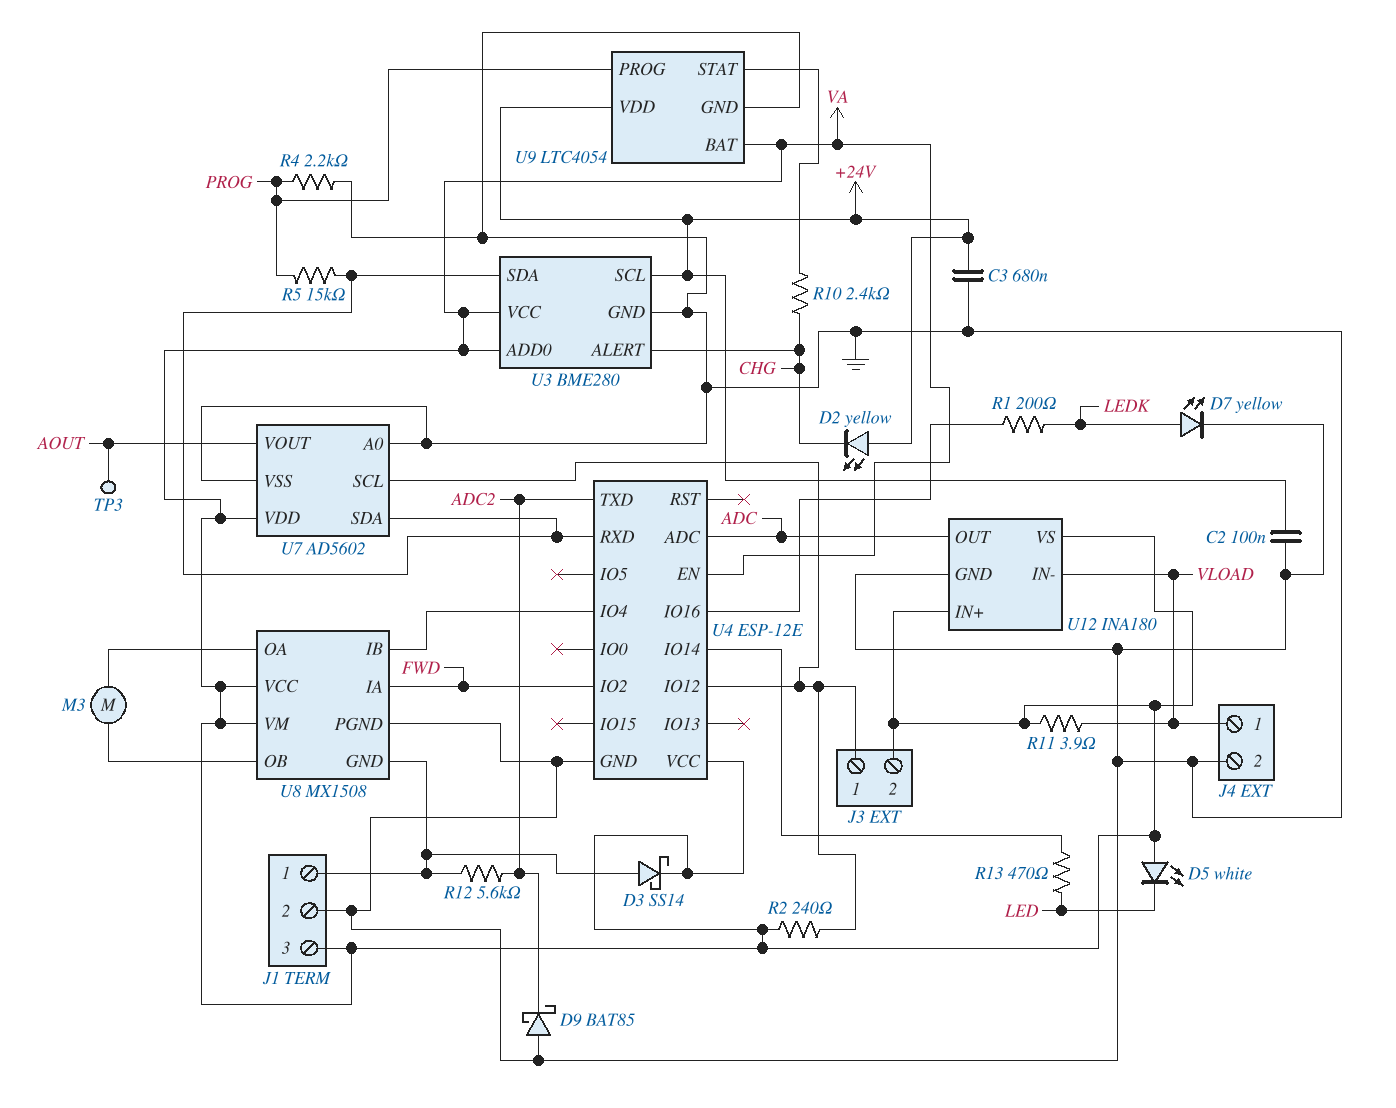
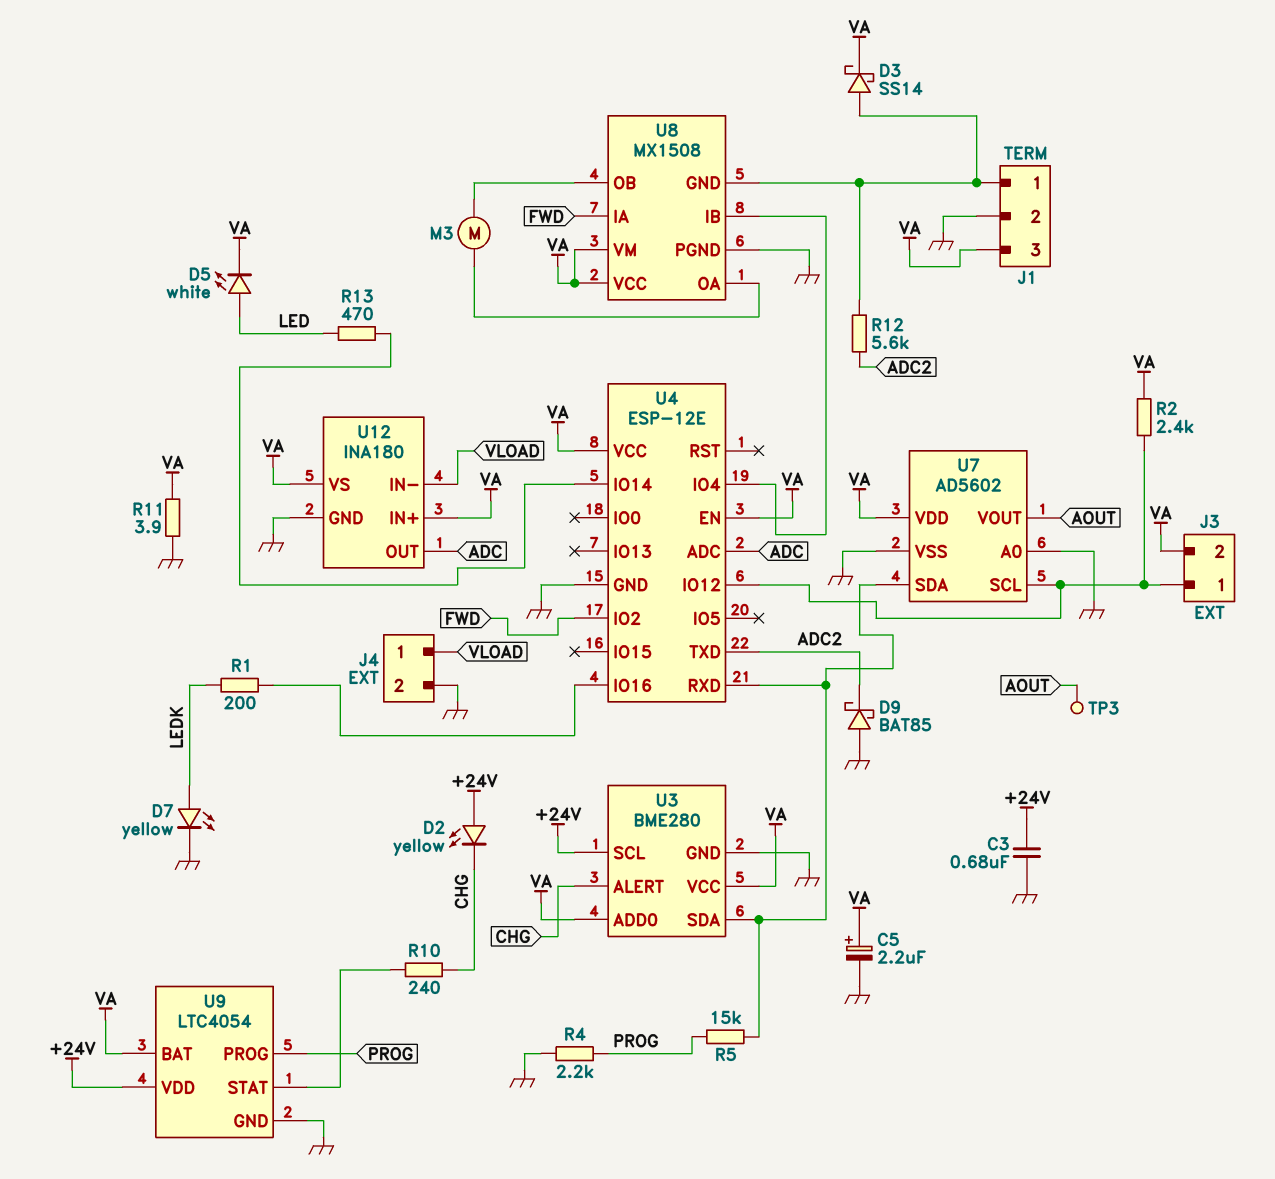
C2: 100nF (+24V, GND) -> none
C5: none -> 2.2uF (plus VA, minus GND)
D5: LED white (A VA, K LED) -> LED white (A LED, K VA)
R2: 240 (J3/1, VA) -> 2.4k (J3/1, VA)
R10: 2.4k (CHG, U9/STAT) -> 240 (CHG, U9/STAT)
R11: 3.9 (VA, VLOAD) -> 3.9 (GND, VA)

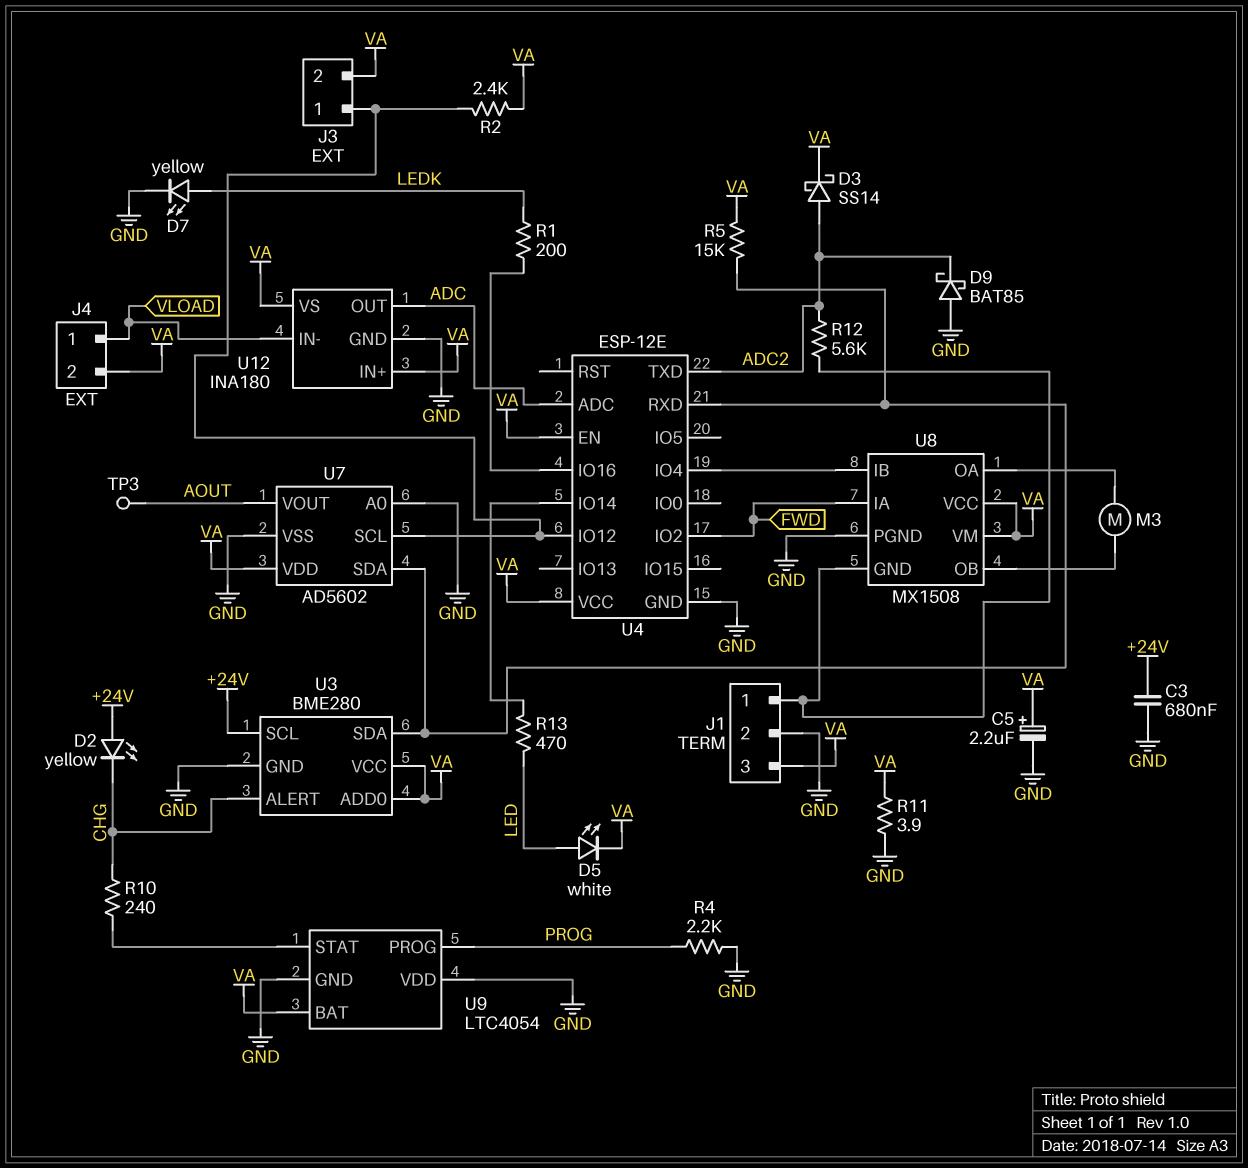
D3: schottky SS14 (A J1/1, K VA) -> schottky SS14 (A ADC2, K VA)
J4 pin 2: GND -> VA
R5: 15k (PROG, U3/SDA) -> 15k (U3/SDA, VA)
U9 pin VDD: +24V -> GND

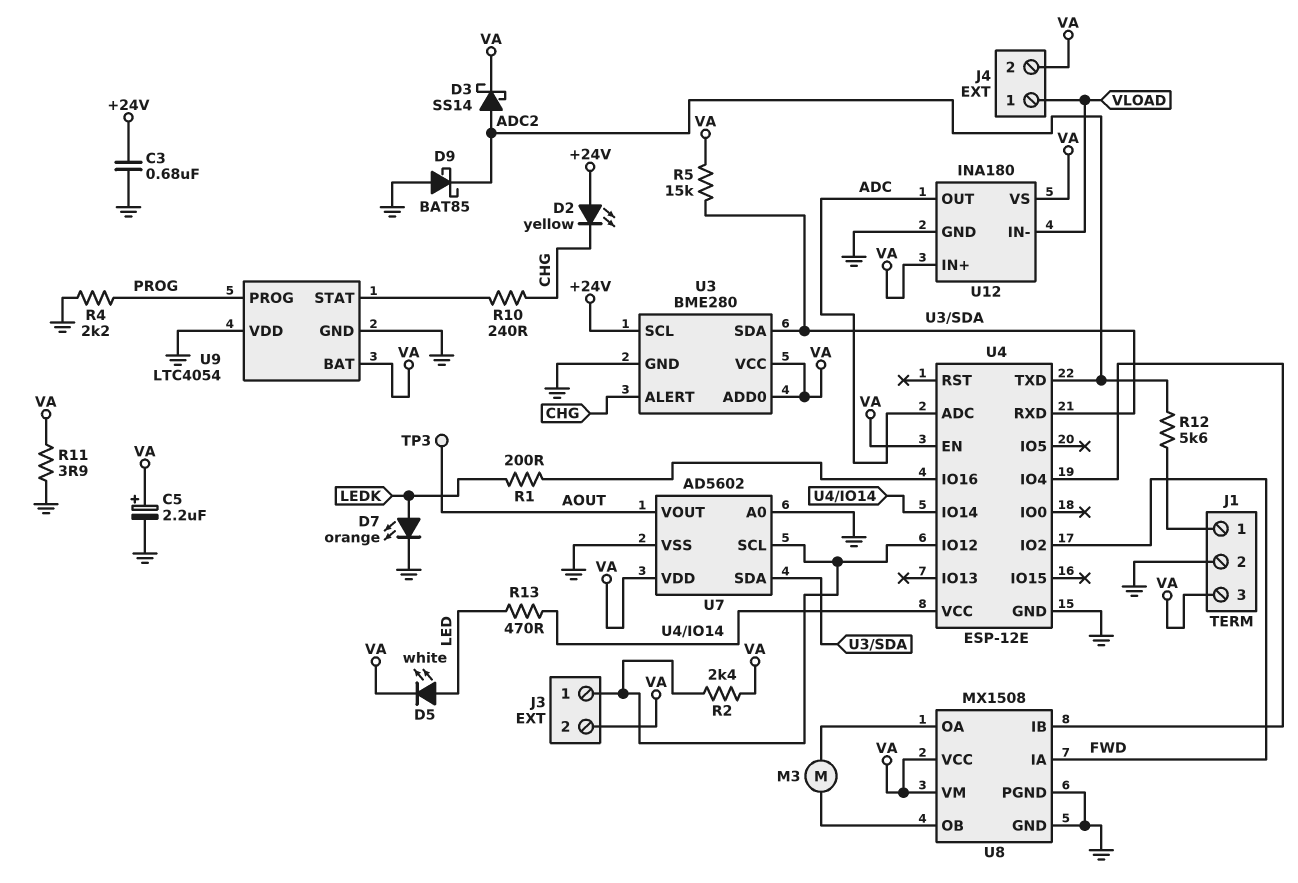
D7: LED yellow (A LEDK, K GND) -> LED orange (A LEDK, K GND)
U4 pin VCC: VA -> U4/IO14
U8 pin GND: J1/1 -> GND

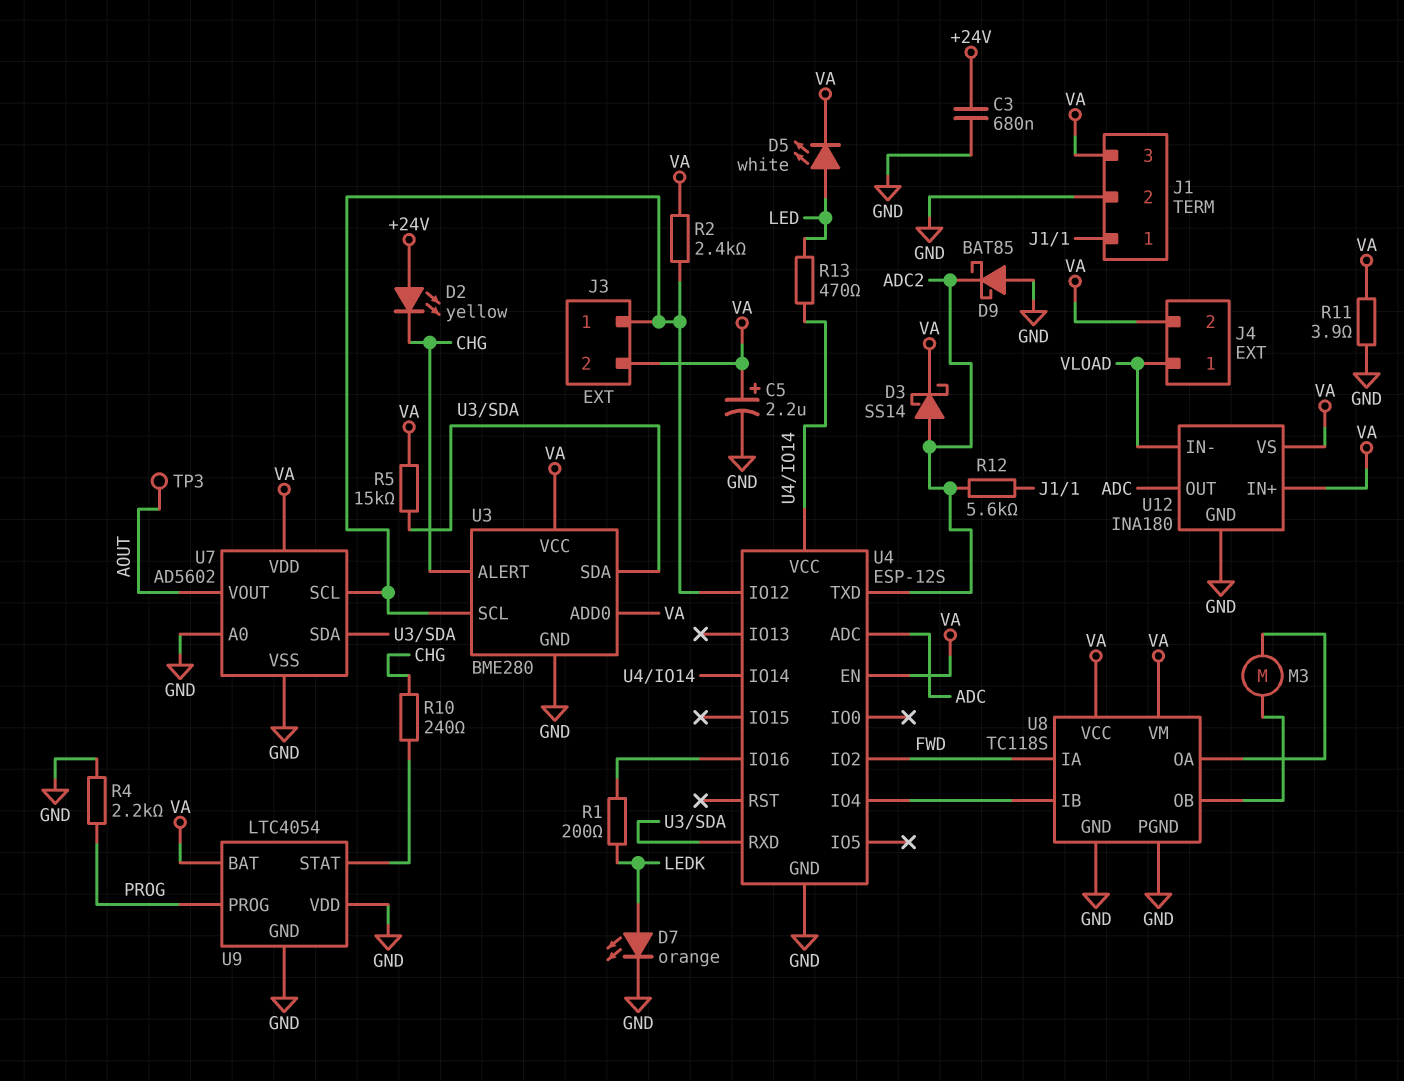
U3 pin SCL: +24V -> J3/1
U4: ESP-12E -> ESP-12S
U8: MX1508 -> TC118S

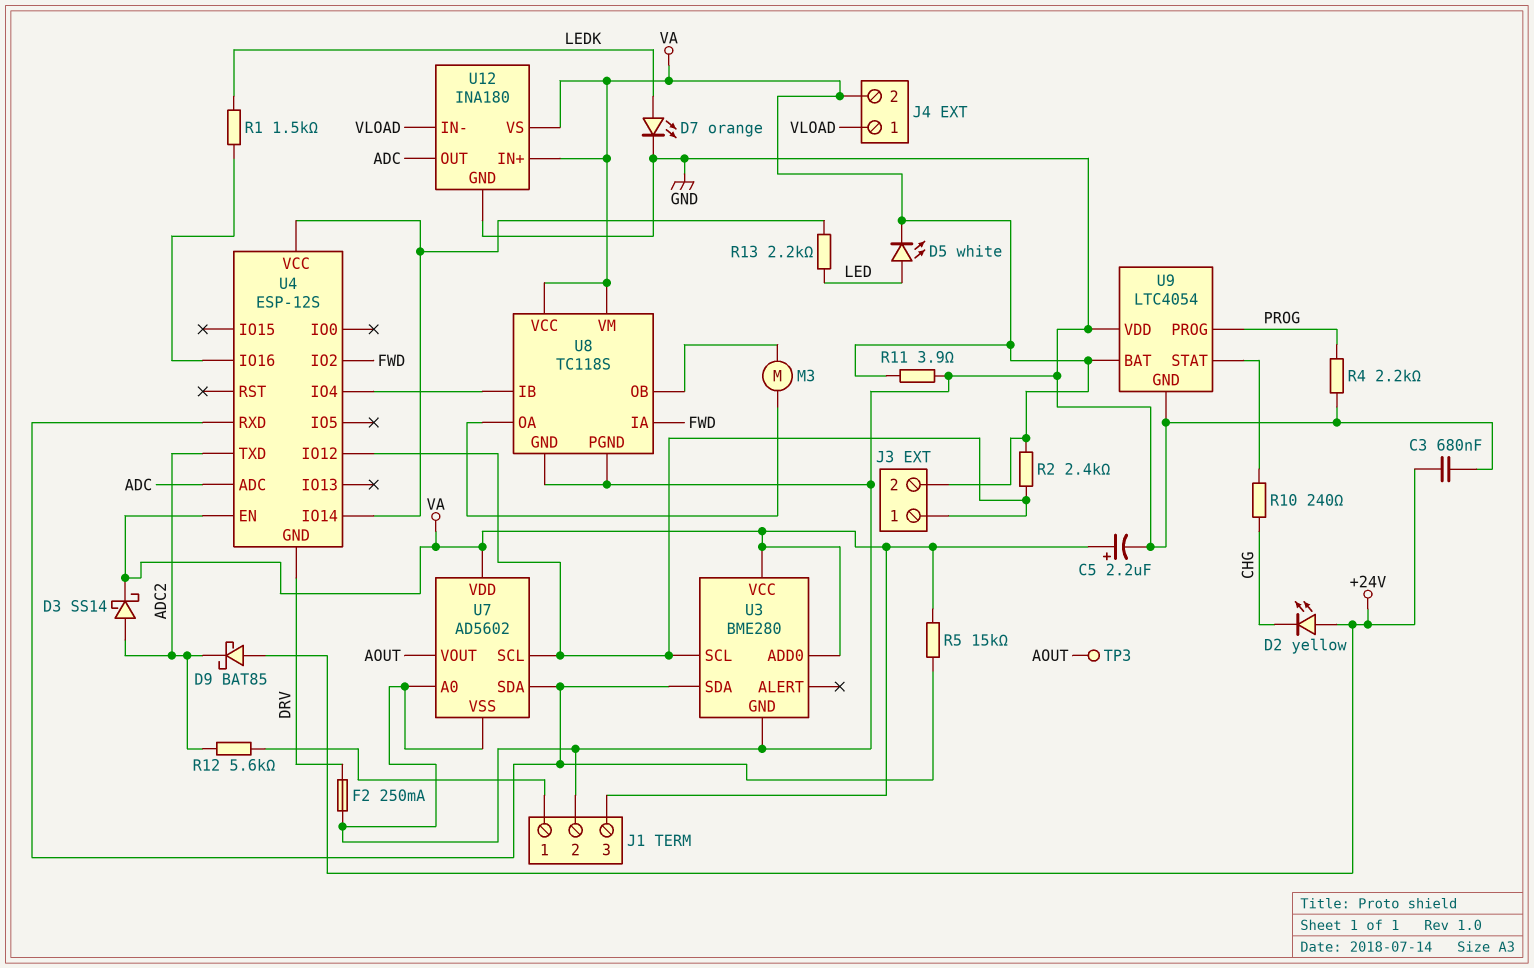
D9: schottky BAT85 (A GND, K ADC2) -> schottky BAT85 (A +24V, K ADC2)
F2: none -> 250mA (DRV, GND)
R1: 200 (LEDK, U4/IO16) -> 1.5k (LEDK, U4/IO16)
R13: 470 (LED, U4/IO14) -> 2.2k (LED, U4/IO14)
U3 pin ALERT: CHG -> none
U4 pin GND: GND -> DRV

